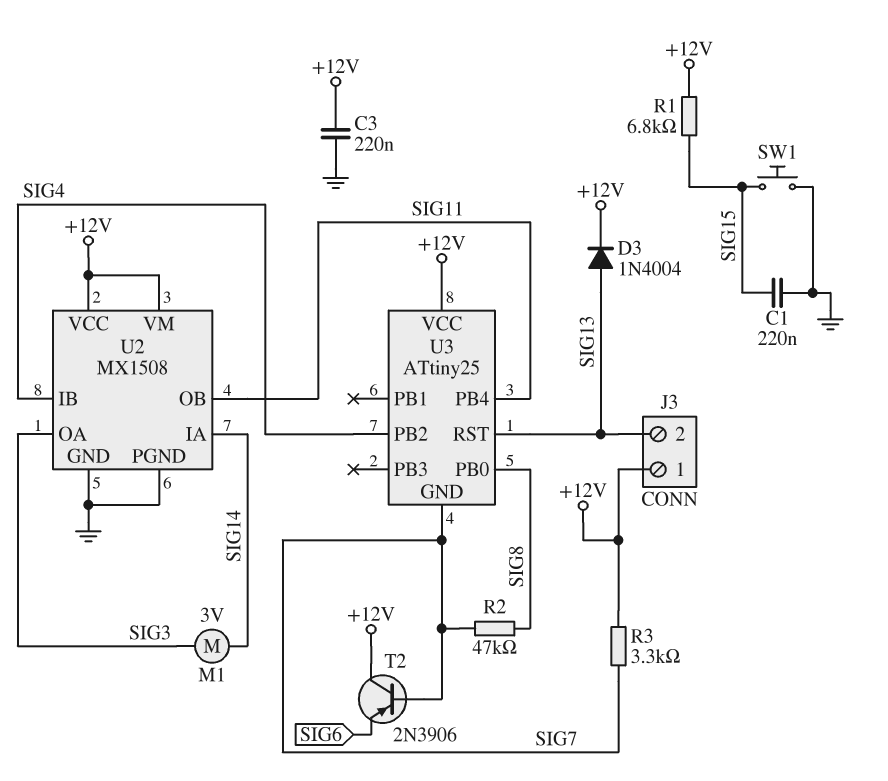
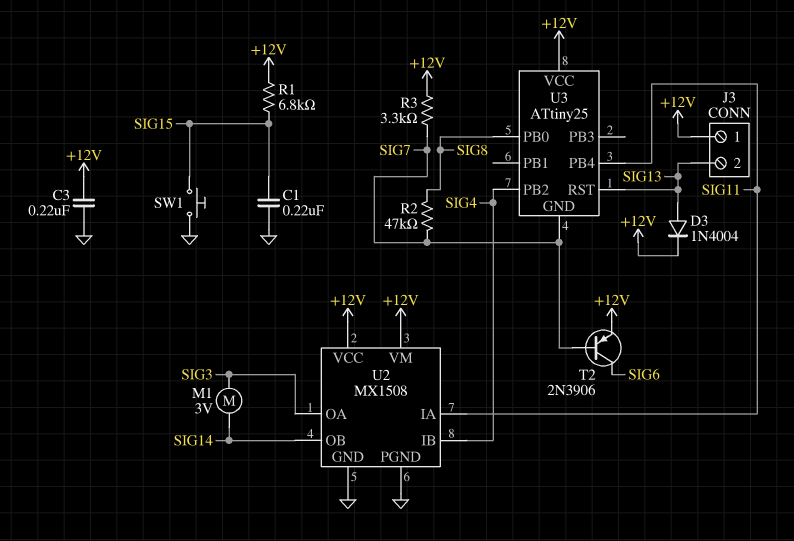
T2: PNP 2N3906 (B SIG7, C +12V, E SIG6) -> PNP 2N3906 (B SIG7, C SIG6, E +12V)
U2 pin IA: SIG14 -> SIG11
U2 pin OB: SIG11 -> SIG14

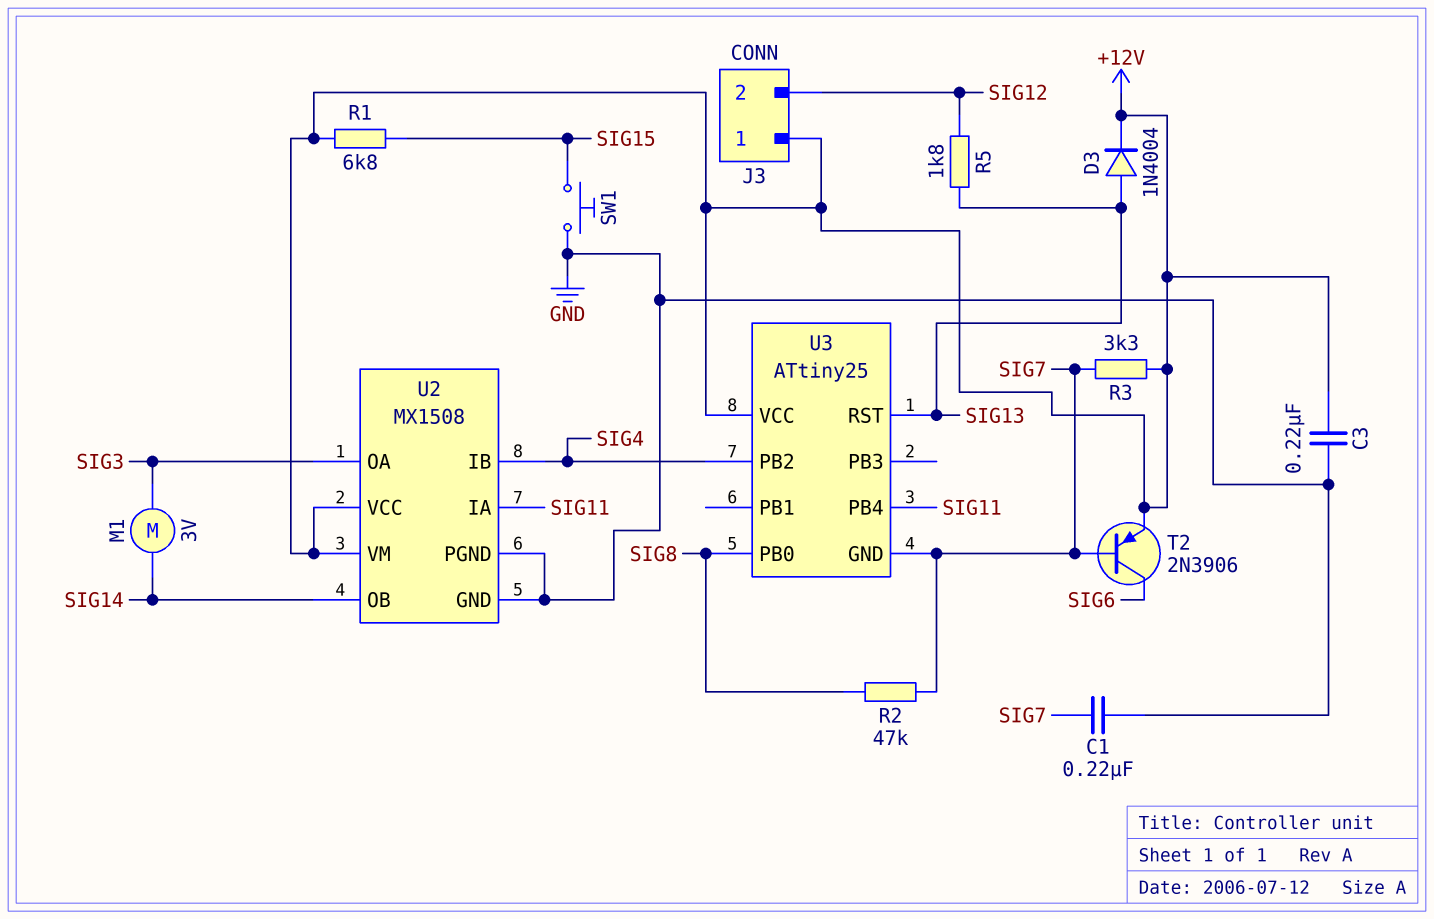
C1: 220nF (GND, SIG15) -> 220nF (GND, SIG7)
J3 pin 2: SIG13 -> SIG12
R5: none -> 1.8k (SIG12, SIG13)

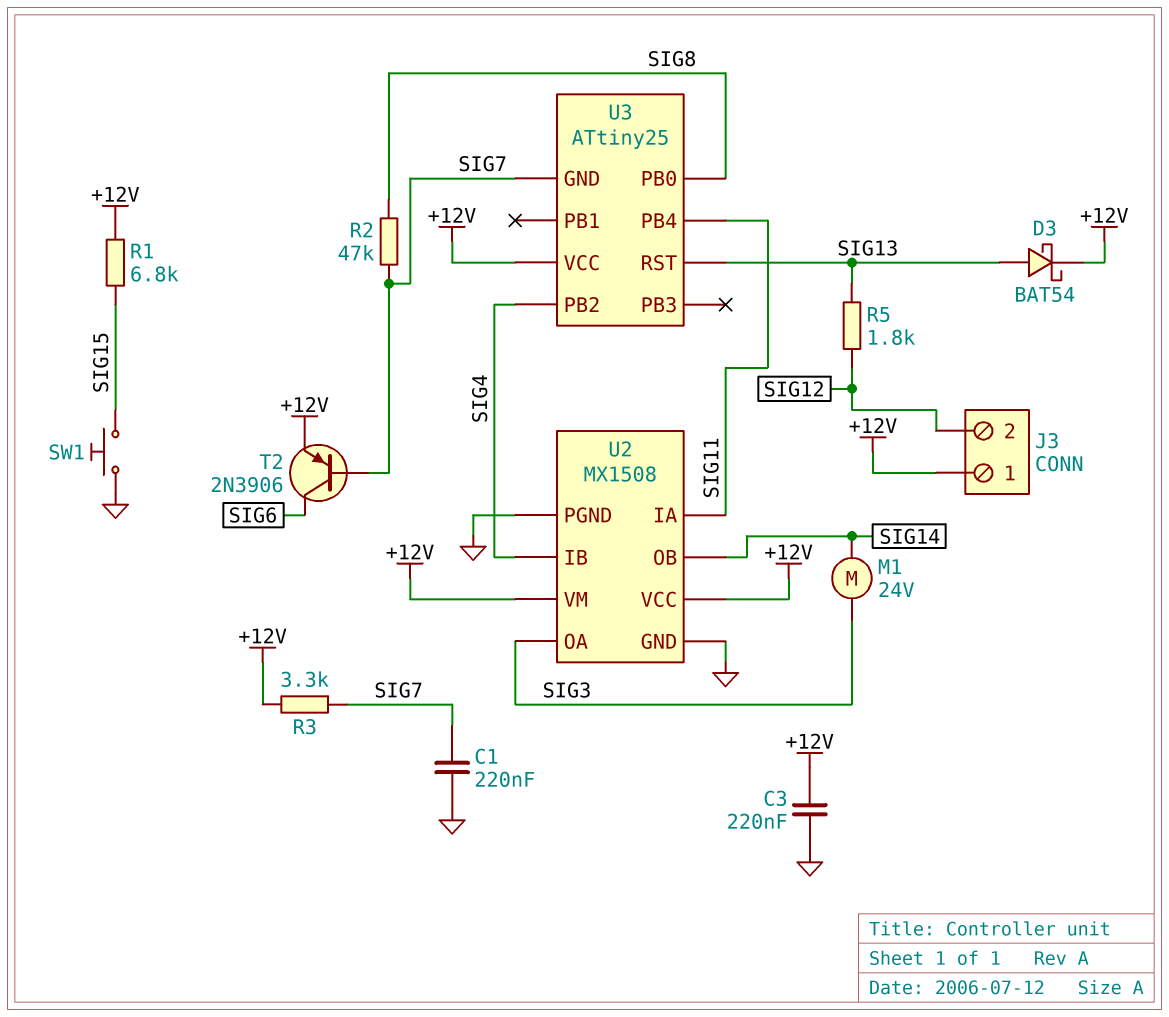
D3: diode 1N4004 (A SIG13, K +12V) -> schottky BAT54 (A SIG13, K +12V)
M1: motor 3V (SIG3, SIG14) -> motor 24V (SIG3, SIG14)

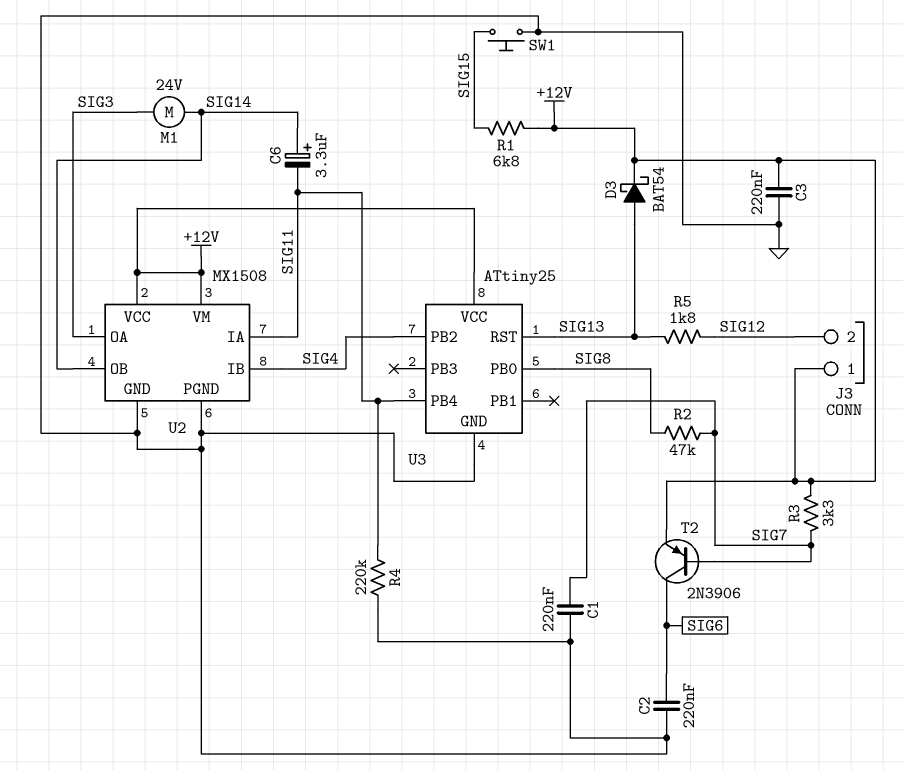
C2: none -> 220nF (GND, SIG6)
C6: none -> 3.3uF (plus SIG14, minus SIG11)
R4: none -> 220k (GND, SIG11)
U3 pin GND: SIG7 -> GND

